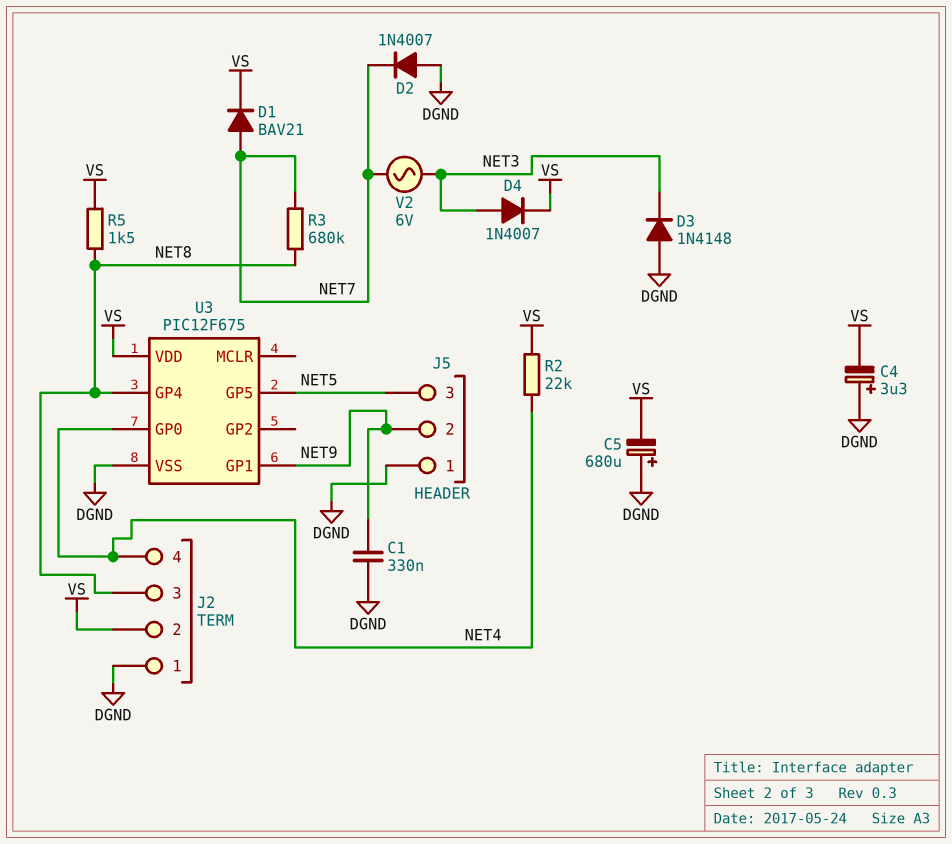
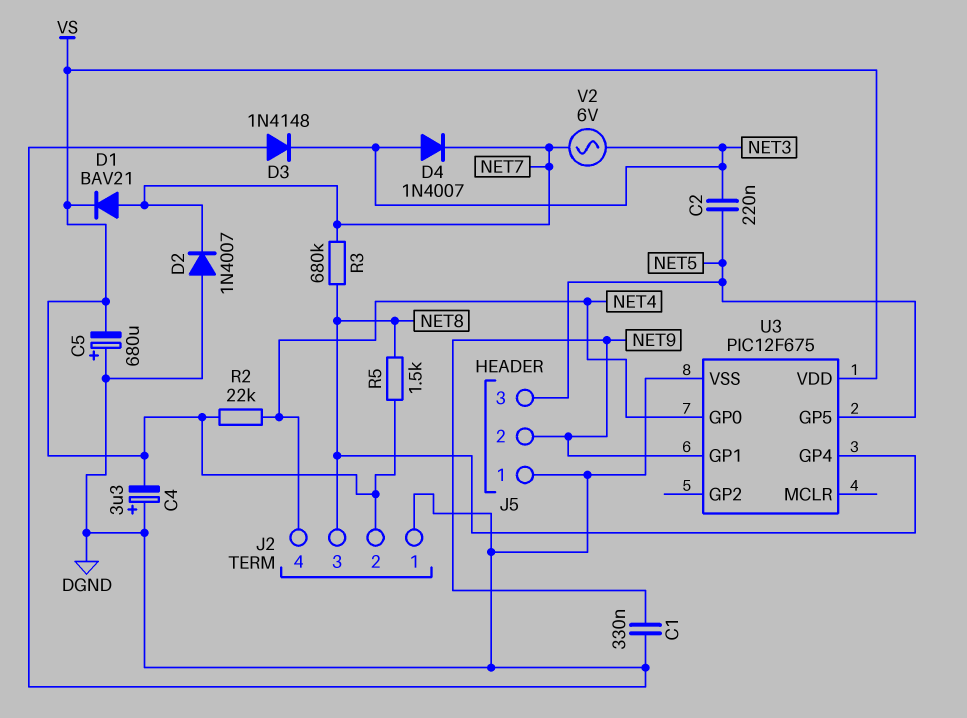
C2: none -> 220nF (NET3, NET5)
D4: diode 1N4007 (A NET3, K VS) -> diode 1N4007 (A NET3, K NET7)

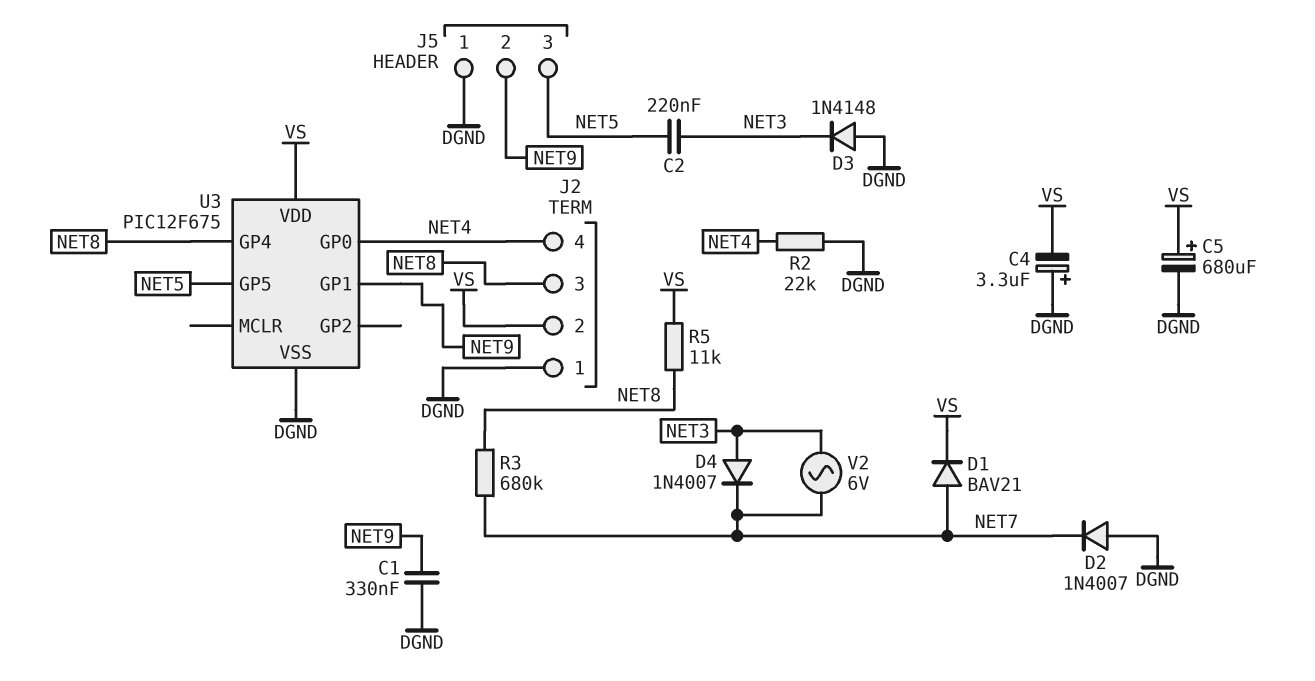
C5: 680uF (plus DGND, minus VS) -> 680uF (plus VS, minus DGND)
R2: 22k (NET4, VS) -> 22k (DGND, NET4)
R5: 1.5k (NET8, VS) -> 11k (NET8, VS)

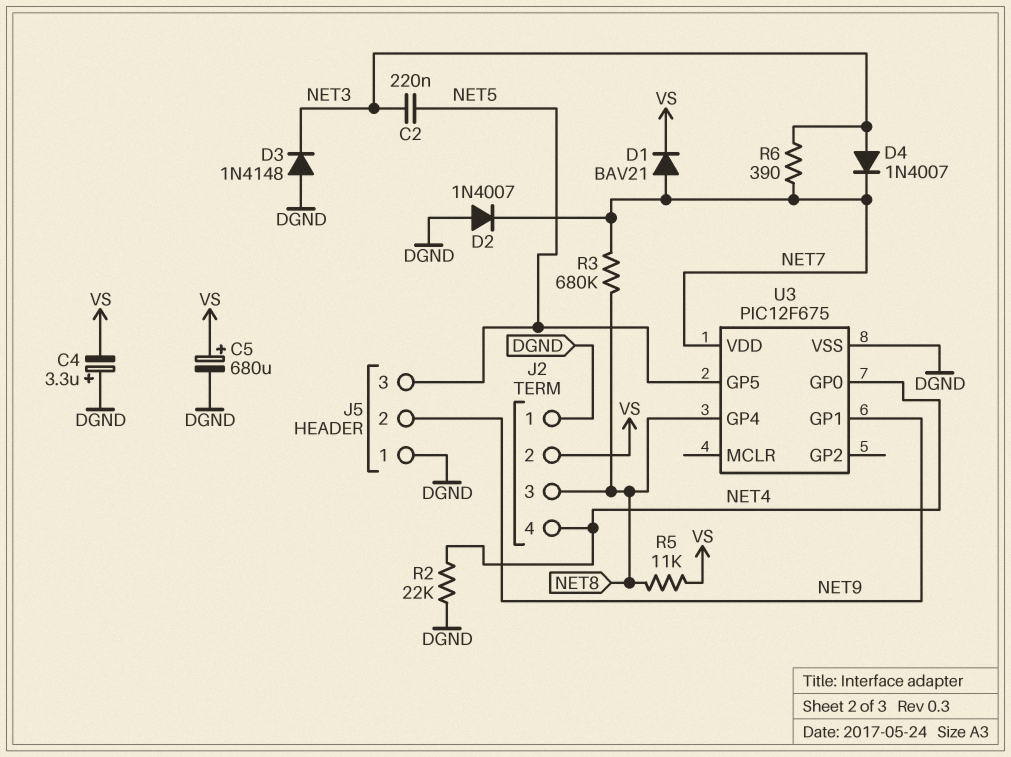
C1: 330nF (DGND, NET9) -> none
R6: none -> 390 (NET3, NET7)
U3 pin VDD: VS -> NET7
V2: AC 6V (NET3, NET7) -> none

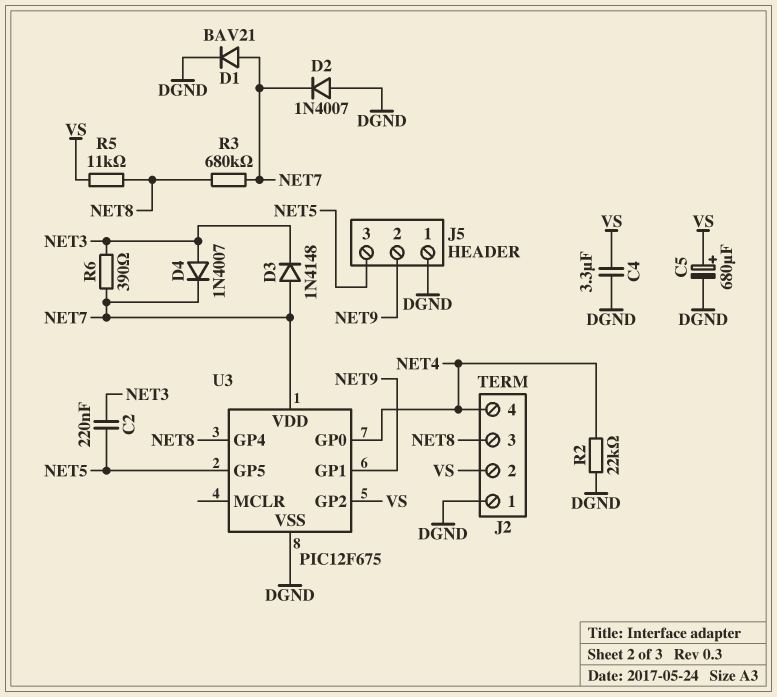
C4: 3.3uF (plus DGND, minus VS) -> 3.3uF (DGND, VS)
D1: diode BAV21 (A NET7, K VS) -> diode BAV21 (A NET7, K DGND)
D3: diode 1N4148 (A DGND, K NET3) -> diode 1N4148 (A NET7, K NET3)
U3 pin GP2: none -> VS

